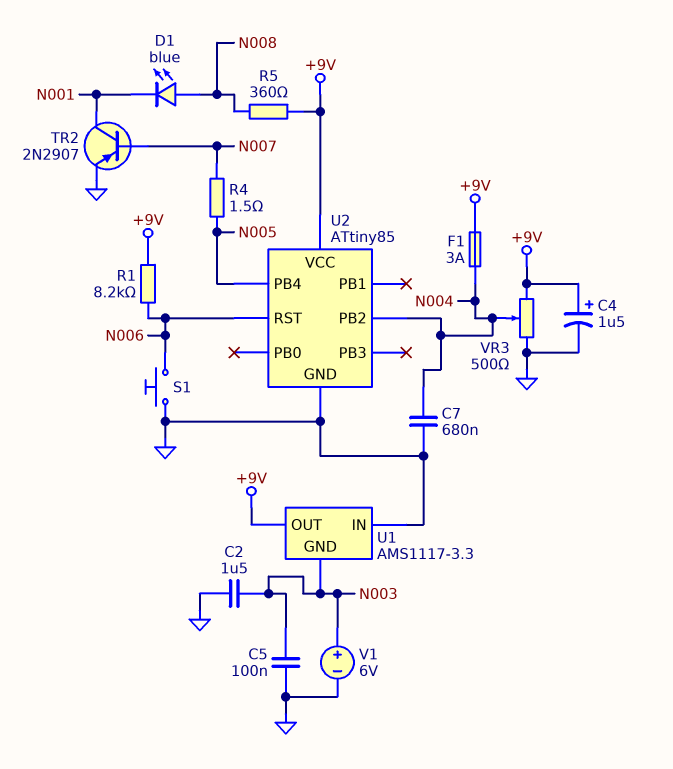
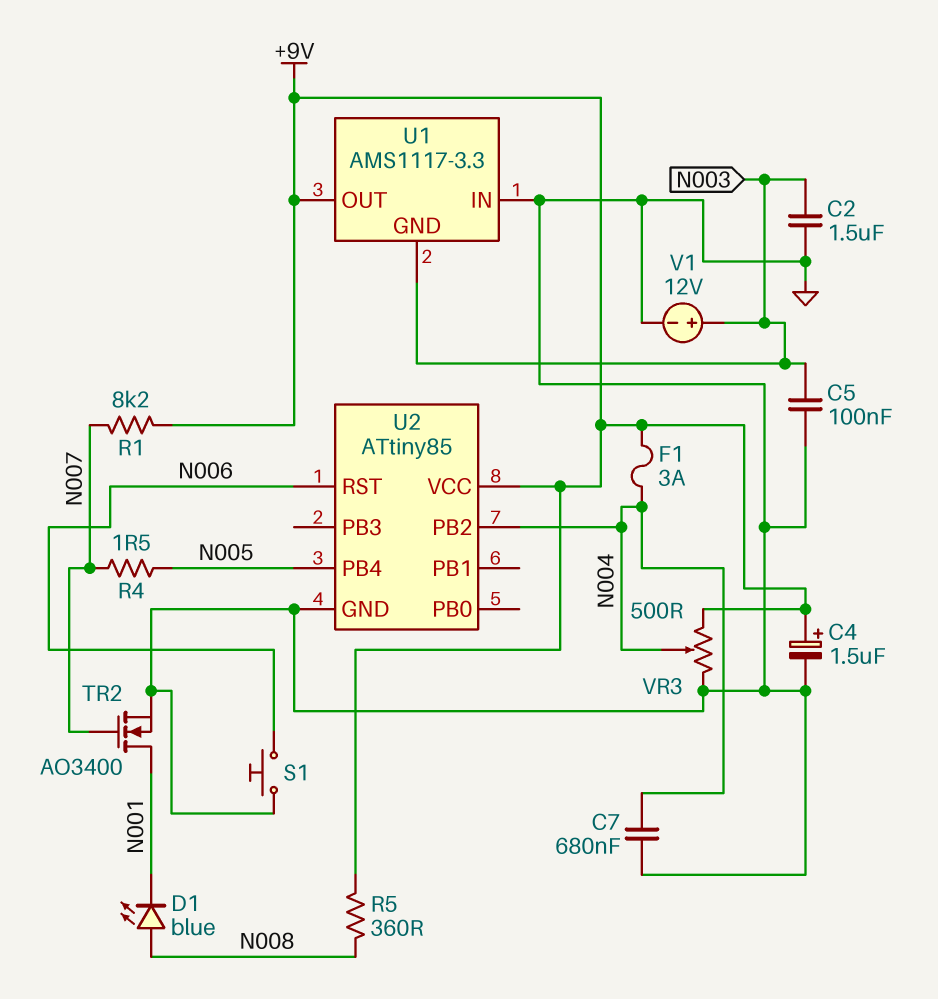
R1: 8.2k (+9V, N006) -> 8.2k (+9V, N007)
TR2: PNP 2N2907 (B N007, C N001, E GND) -> NMOS AO3400 (G N007, D N001, S GND)
V1: 6V (plus N003, minus GND) -> 12V (plus N003, minus GND)

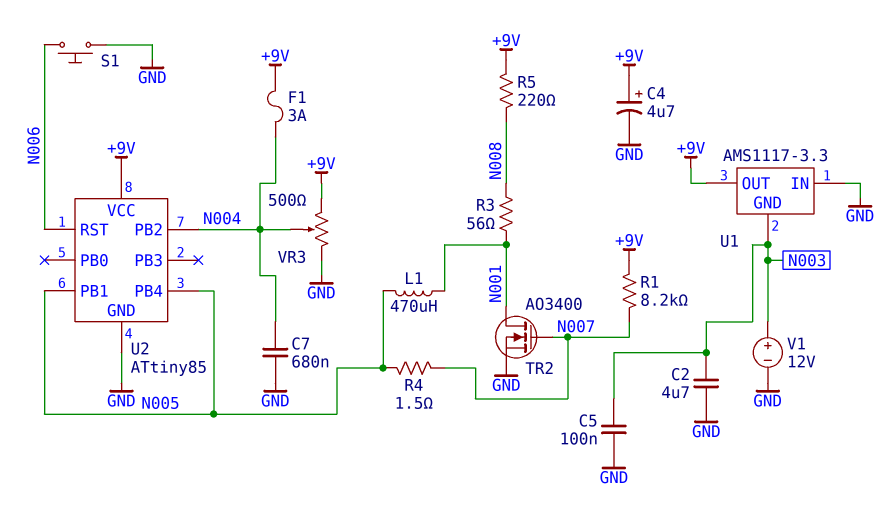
C2: 1.5uF (GND, N003) -> 4.7uF (GND, N003)
C4: 1.5uF (plus +9V, minus GND) -> 4.7uF (plus +9V, minus GND)
D1: LED blue (A N008, K N001) -> none
L1: none -> 470uH (N001, N005)
R3: none -> 56 (N001, N008)
R5: 360 (+9V, N008) -> 220 (+9V, N008)
U2 pin PB1: none -> N005

